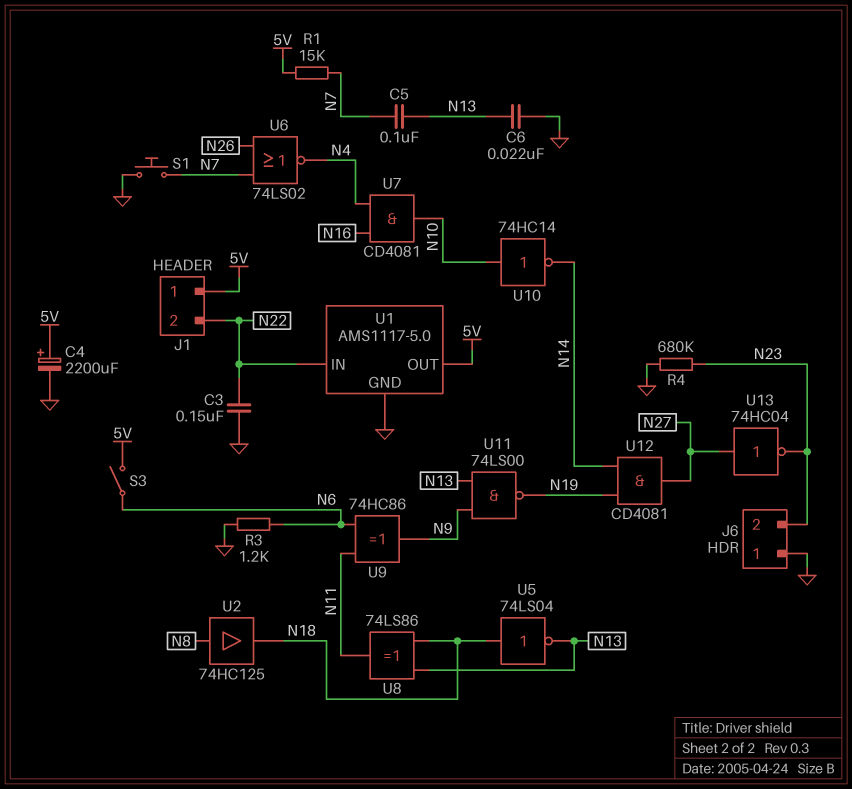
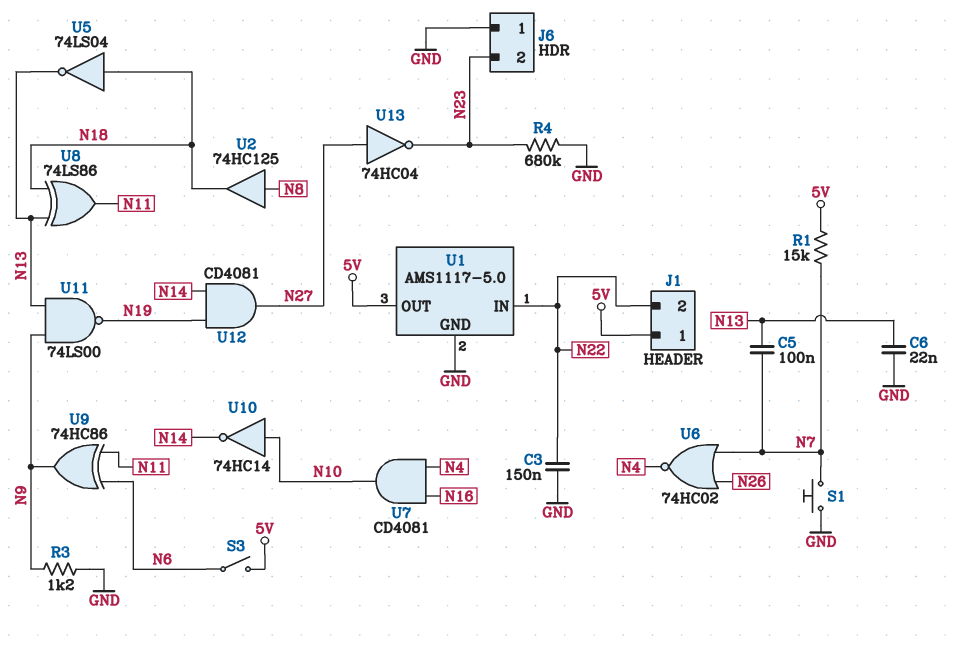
C4: 2200uF (plus 5V, minus GND) -> none
R3: 1.2k (GND, N6) -> 1.2k (GND, N9)
U6: NOR 74LS02 (in N7, in N26, out N4) -> NOR 74HC02 (in N7, in N26, out N4)

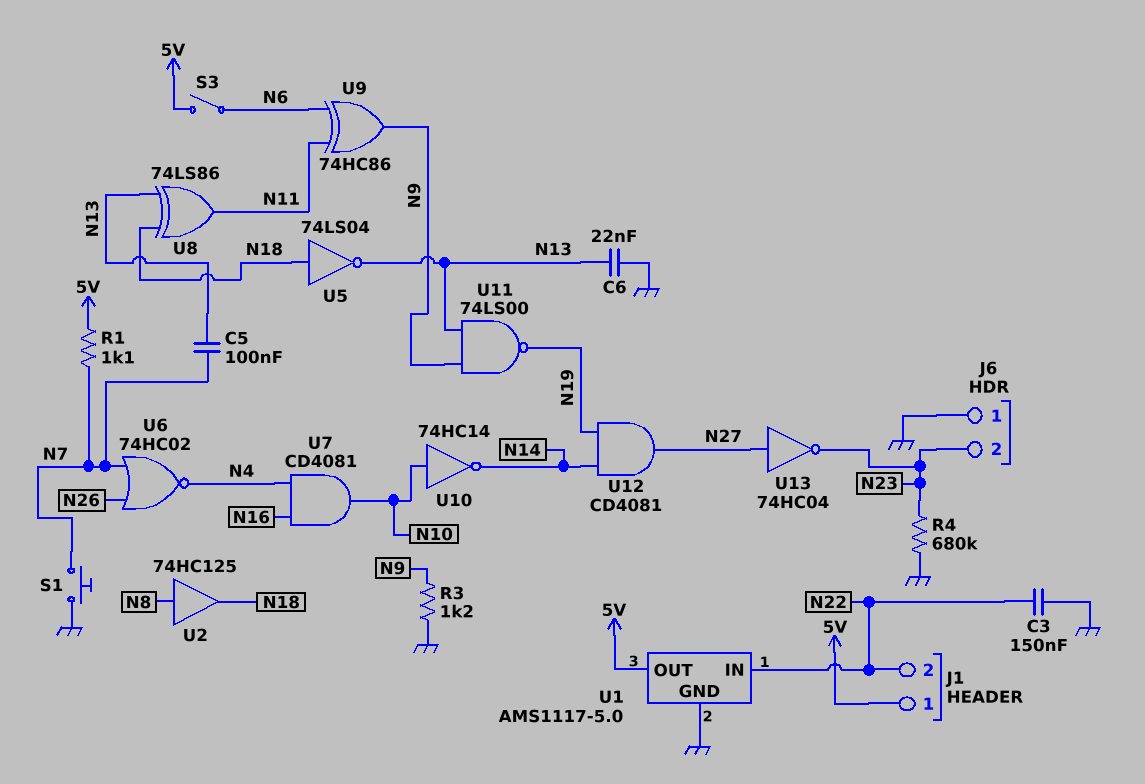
R1: 15k (5V, N7) -> 1.1k (5V, N7)

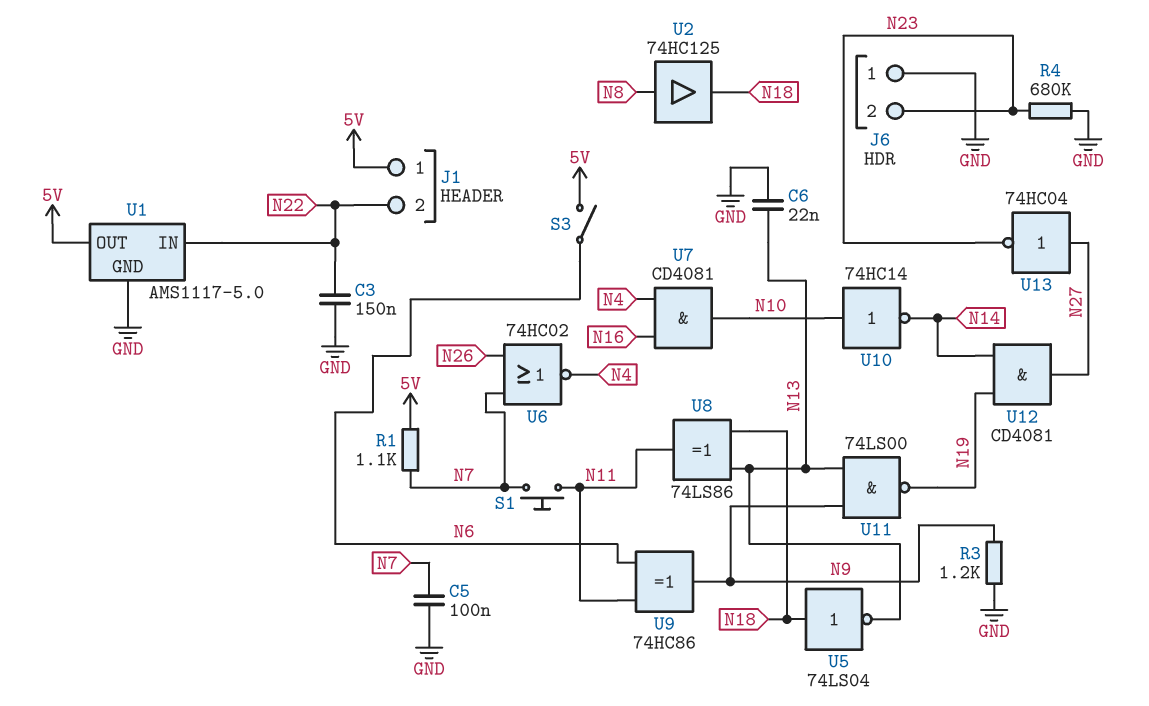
C5: 100nF (N7, N13) -> 100nF (GND, N7)
S1: button (GND, N7) -> button (N7, N11)

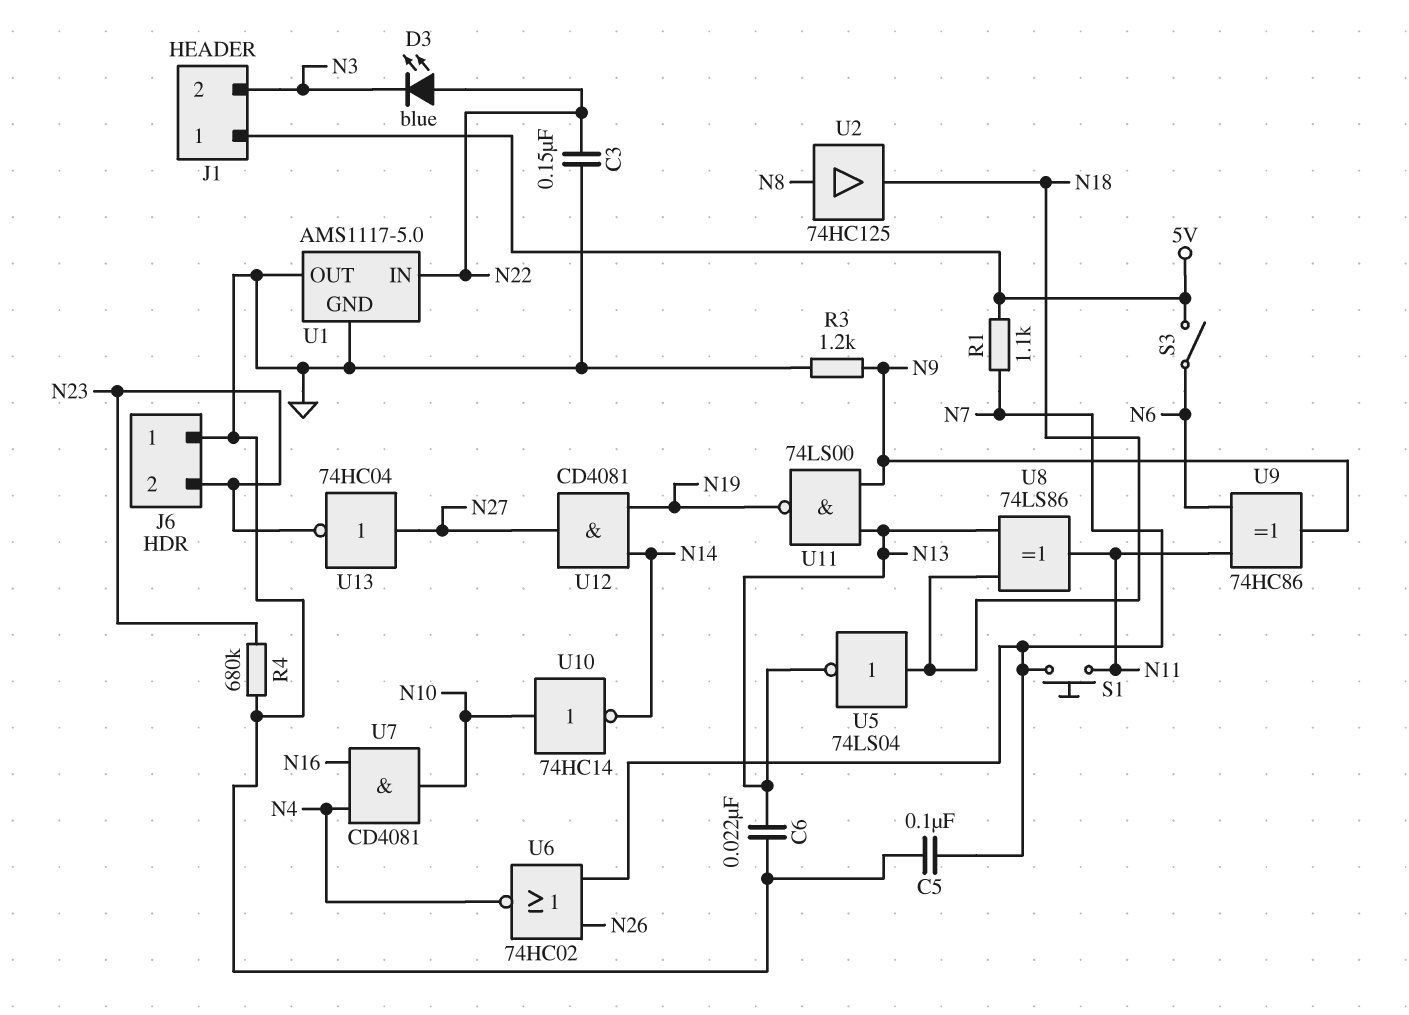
D3: none -> LED blue (A N22, K N3)
J1 pin 2: N22 -> N3
U1 pin OUT: 5V -> GND

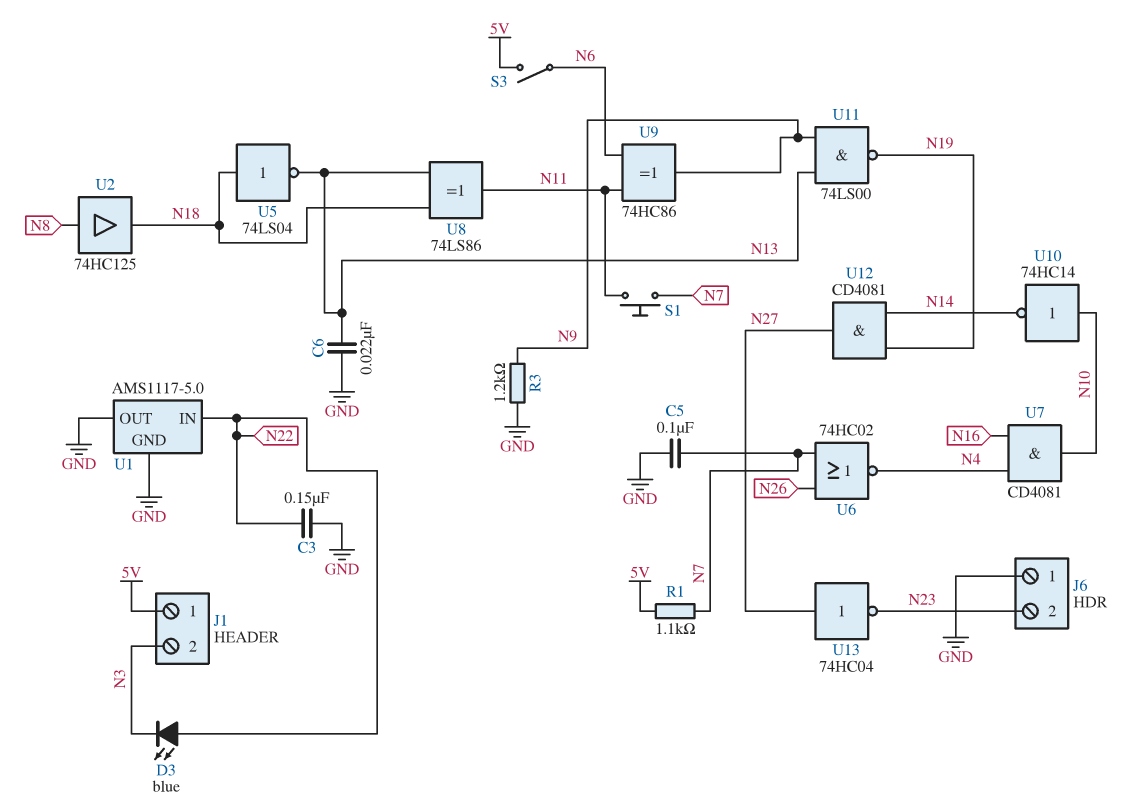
R4: 680k (GND, N23) -> none

